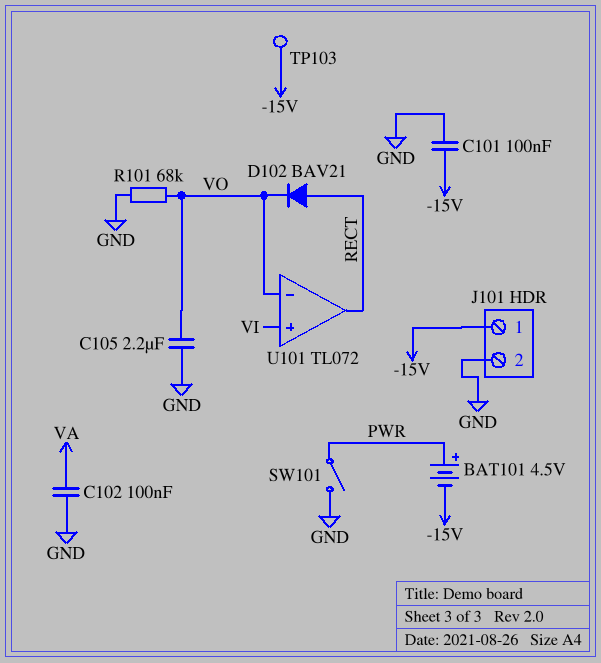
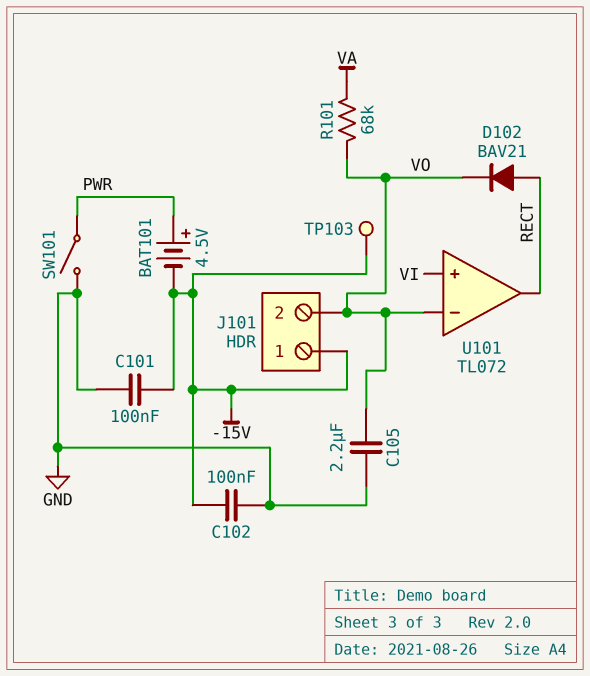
C102: 100nF (GND, VA) -> 100nF (-15V, GND)
J101 pin 2: GND -> VO
R101: 68k (GND, VO) -> 68k (VA, VO)

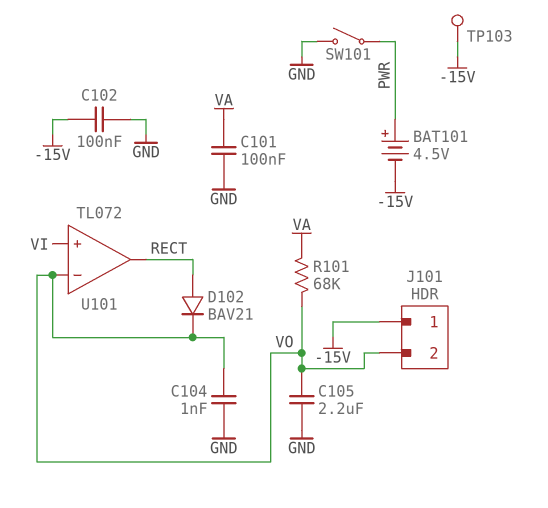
C101: 100nF (-15V, GND) -> 100nF (GND, VA)
C104: none -> 1nF (GND, VO)

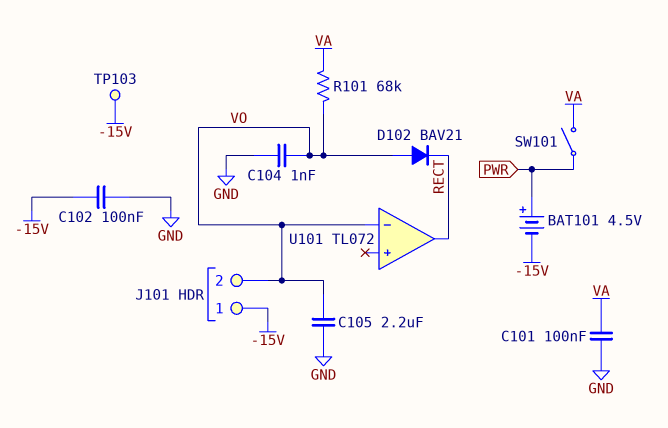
D102: diode BAV21 (A RECT, K VO) -> diode BAV21 (A VO, K RECT)
SW101: switch (GND, PWR) -> switch (PWR, VA)
U101 pin in+: VI -> none

